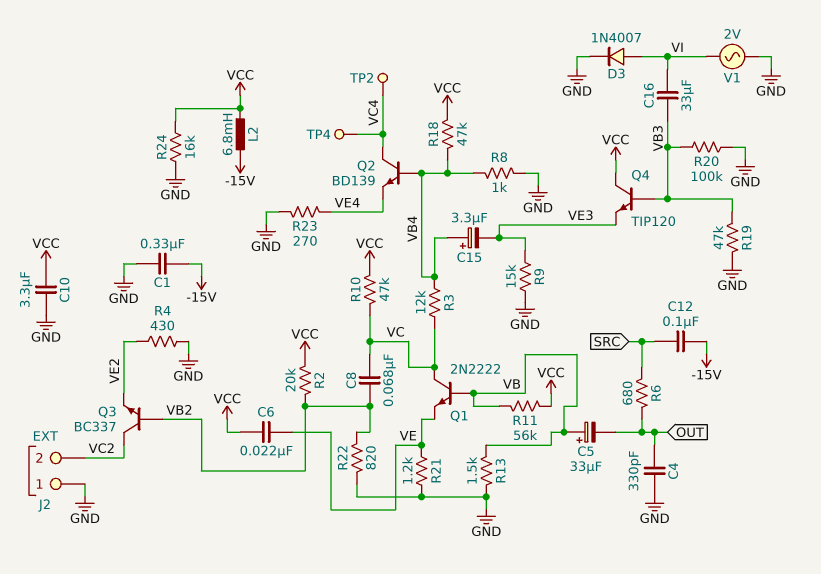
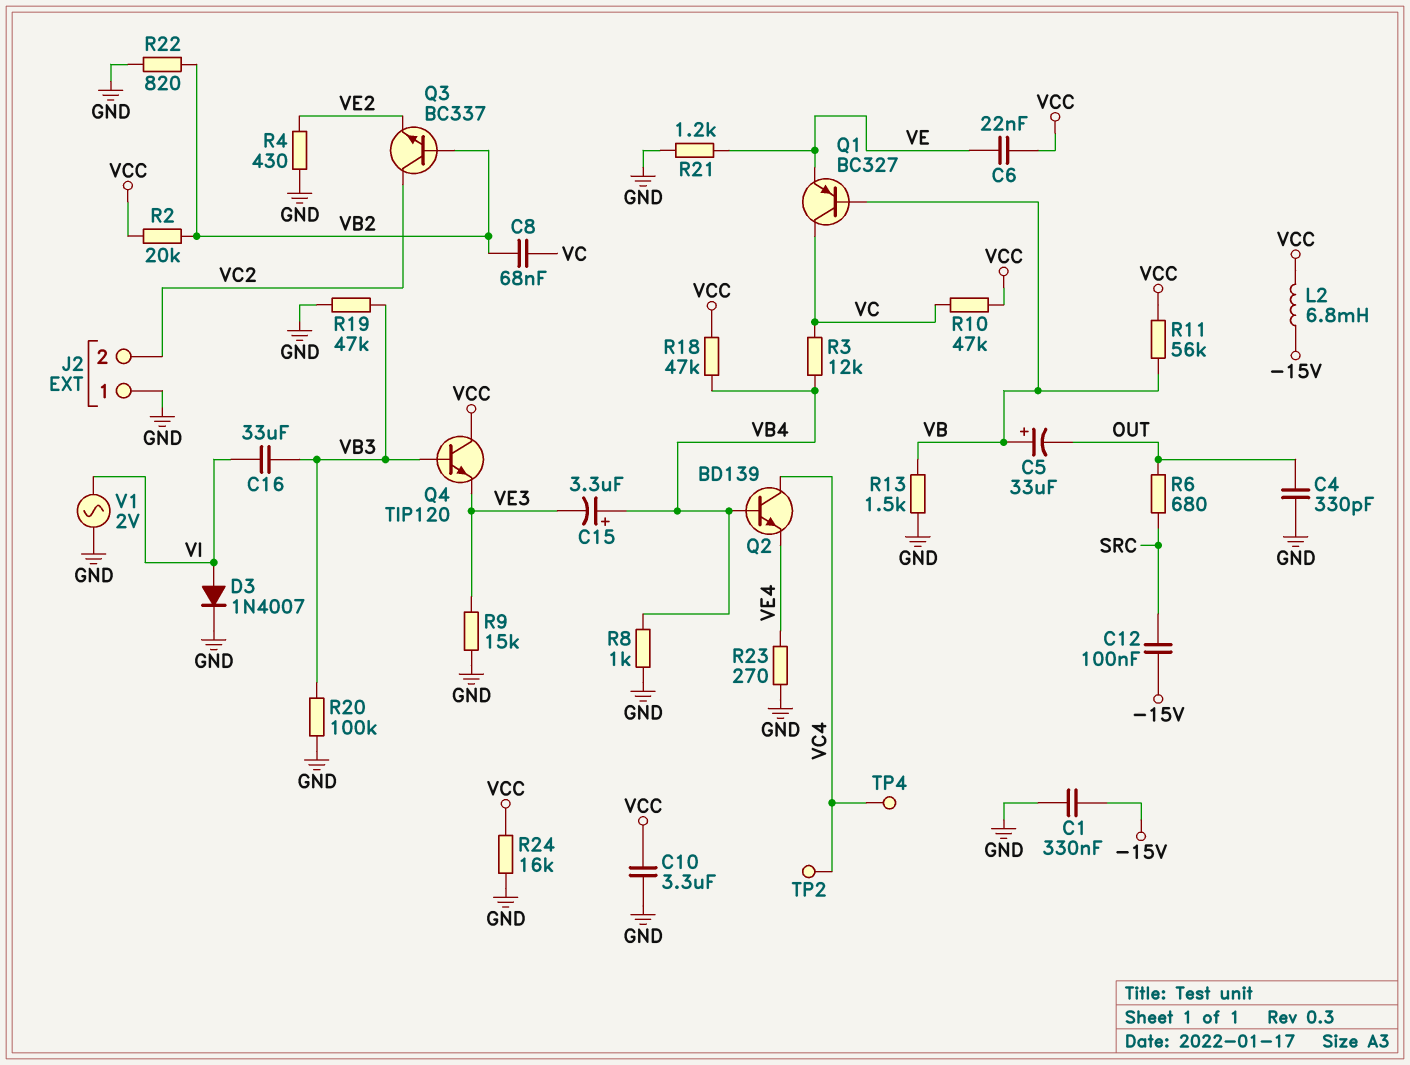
Q1: NPN 2N2222 (B VB, C VC, E VE) -> PNP BC327 (B VB, C VC, E VE)

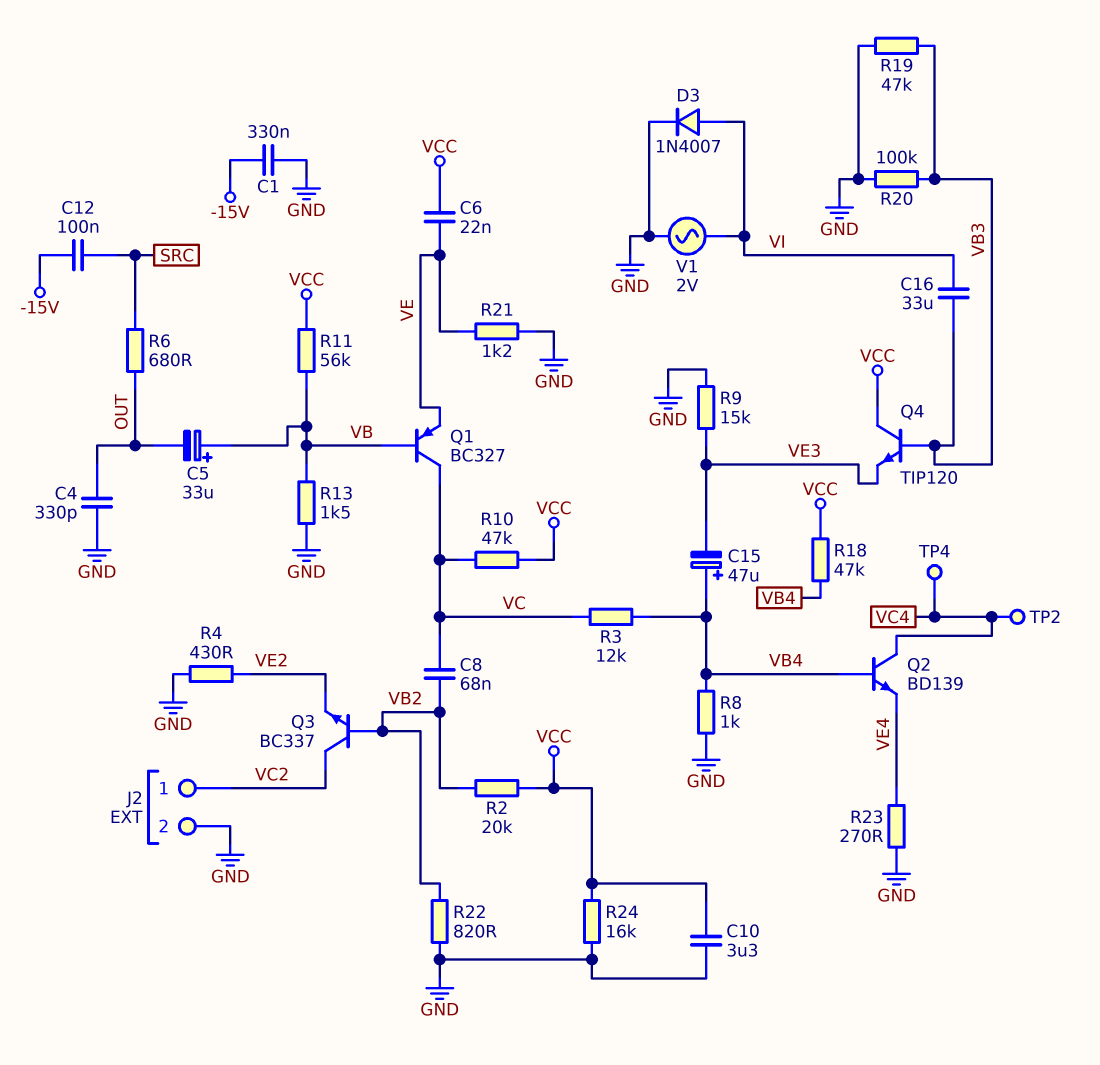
C15: 3.3uF (plus VB4, minus VE3) -> 47uF (plus VB4, minus VE3)
J2 pin 1: GND -> VC2
J2 pin 2: VC2 -> GND
L2: 6.8mH (-15V, VCC) -> none

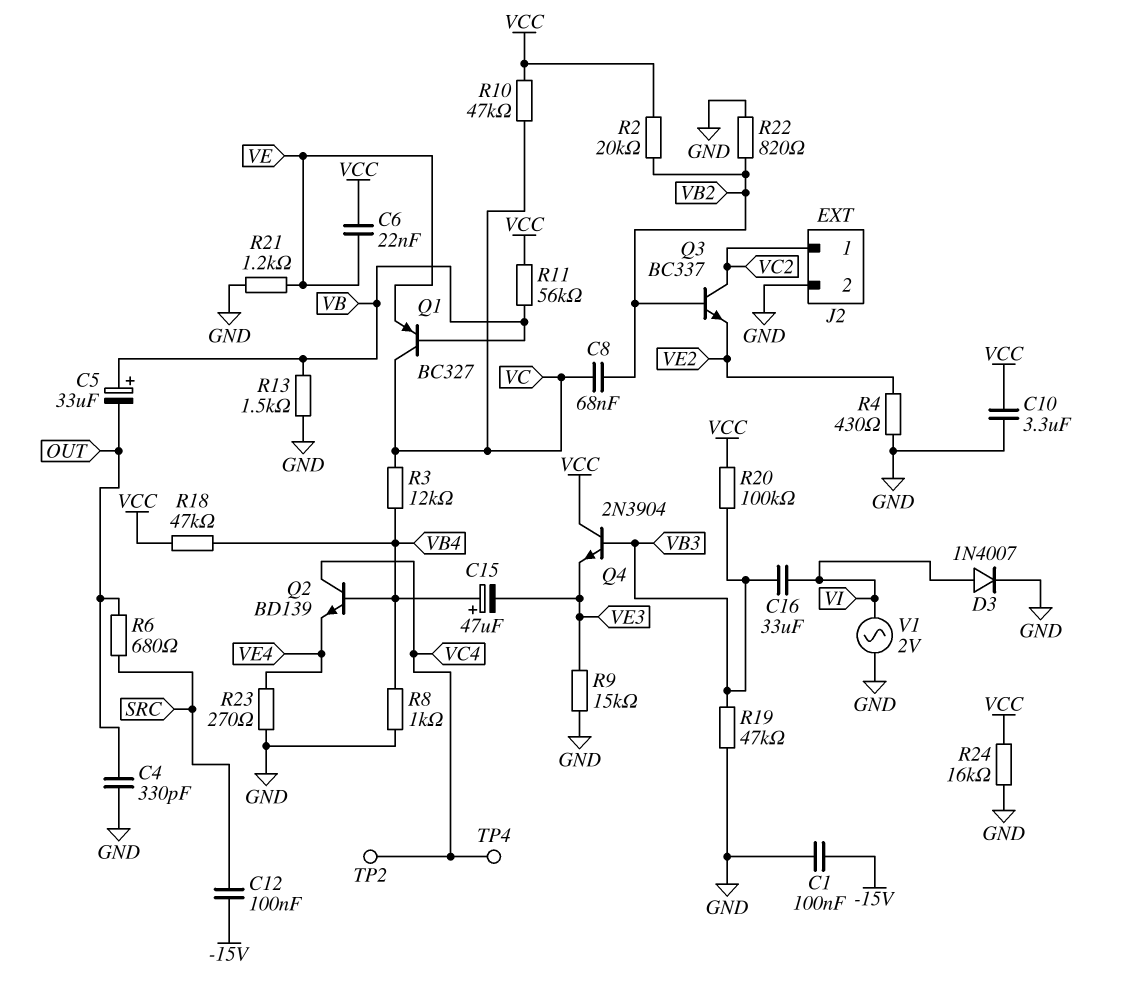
C1: 330nF (-15V, GND) -> 100nF (-15V, GND)
Q4: NPN TIP120 (B VB3, C VCC, E VE3) -> NPN 2N3904 (B VB3, C VCC, E VE3)
R20: 100k (GND, VB3) -> 100k (VB3, VCC)

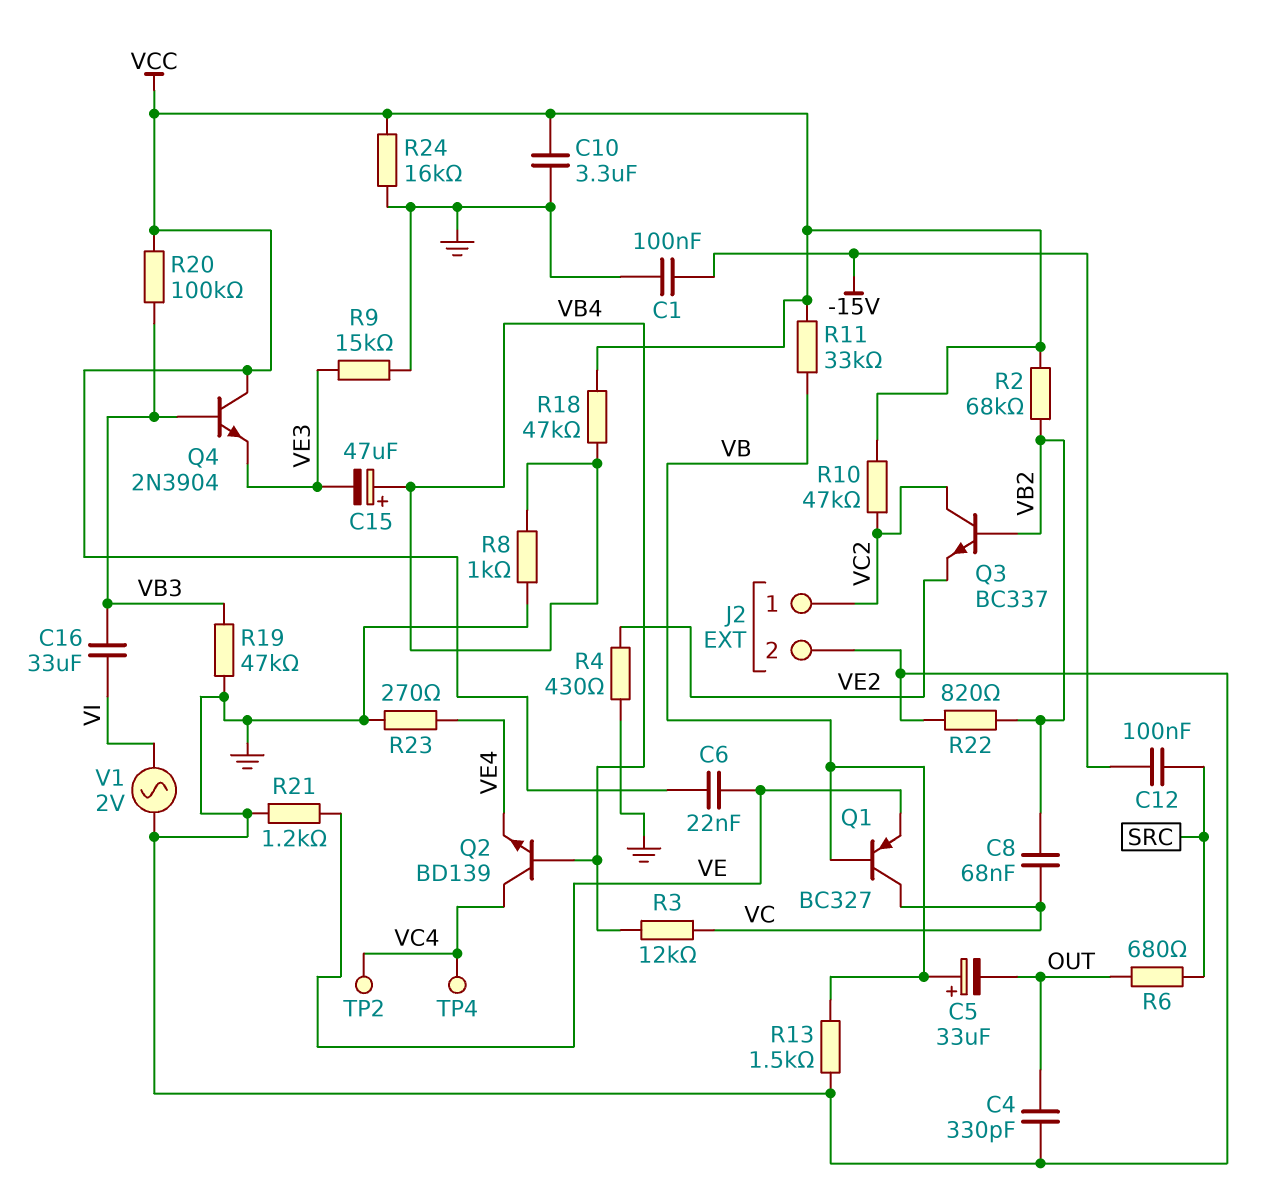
D3: diode 1N4007 (A VI, K GND) -> none
R2: 20k (VB2, VCC) -> 68k (VB2, VCC)
R10: 47k (VC, VCC) -> 47k (VC2, VCC)
R11: 56k (VB, VCC) -> 33k (VB, VCC)

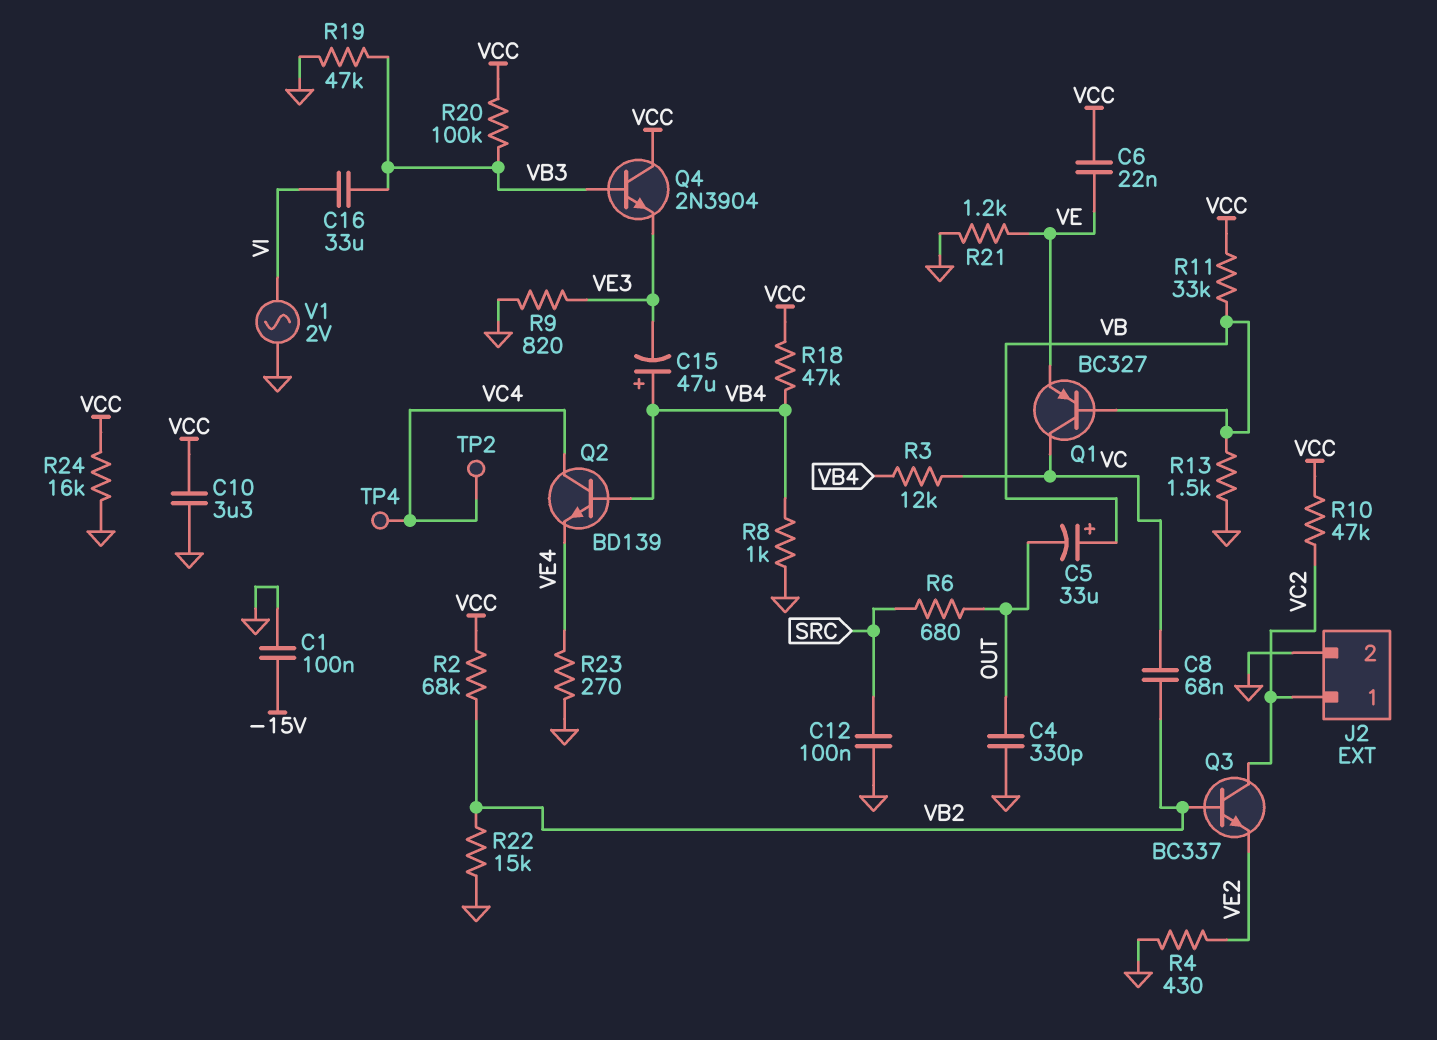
C12: 100nF (-15V, SRC) -> 100nF (GND, SRC)
R9: 15k (GND, VE3) -> 820 (GND, VE3)
R22: 820 (GND, VB2) -> 15k (GND, VB2)

